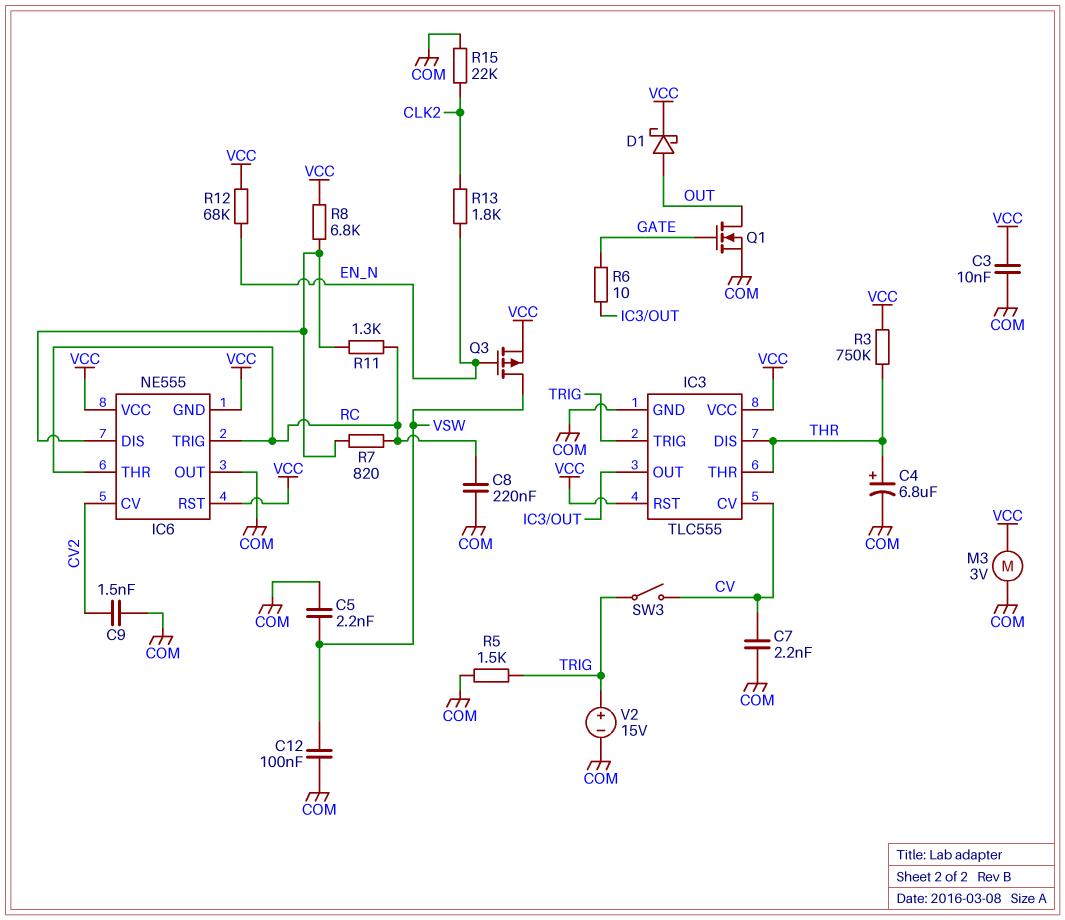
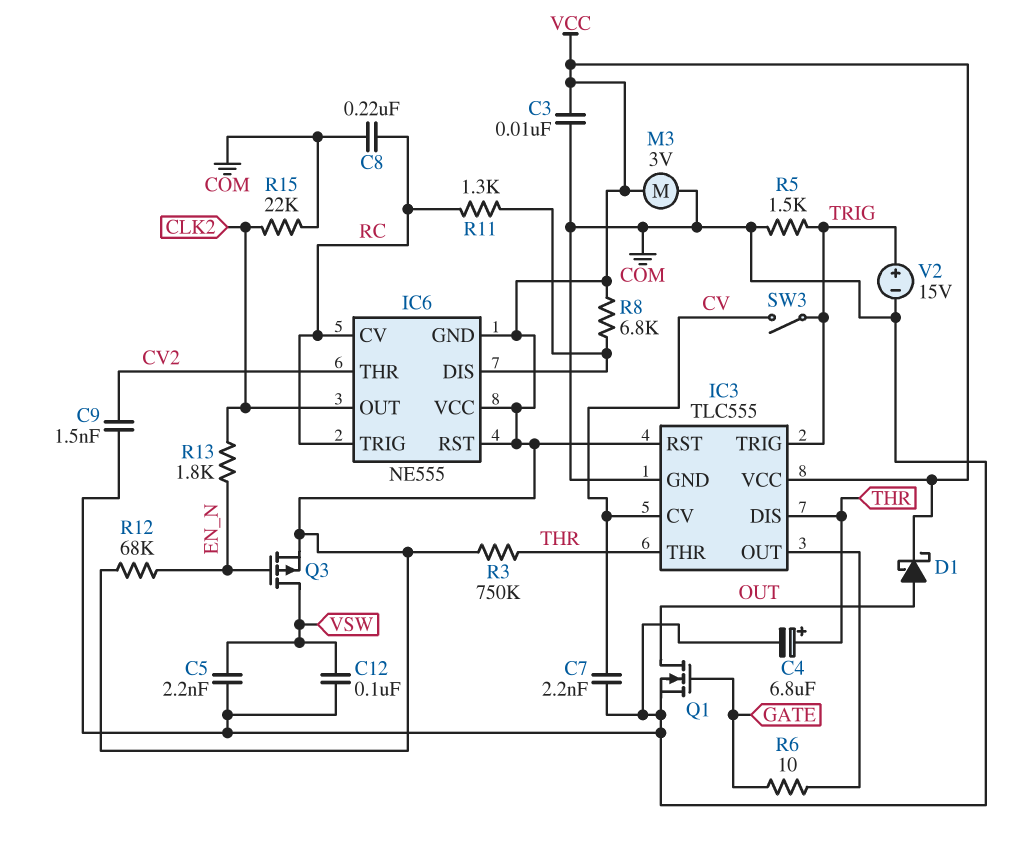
IC6 pin CV: CV2 -> RC
IC6 pin OUT: COM -> CLK2
IC6 pin THR: RC -> CV2
R7: 820 (IC6/DIS, RC) -> none

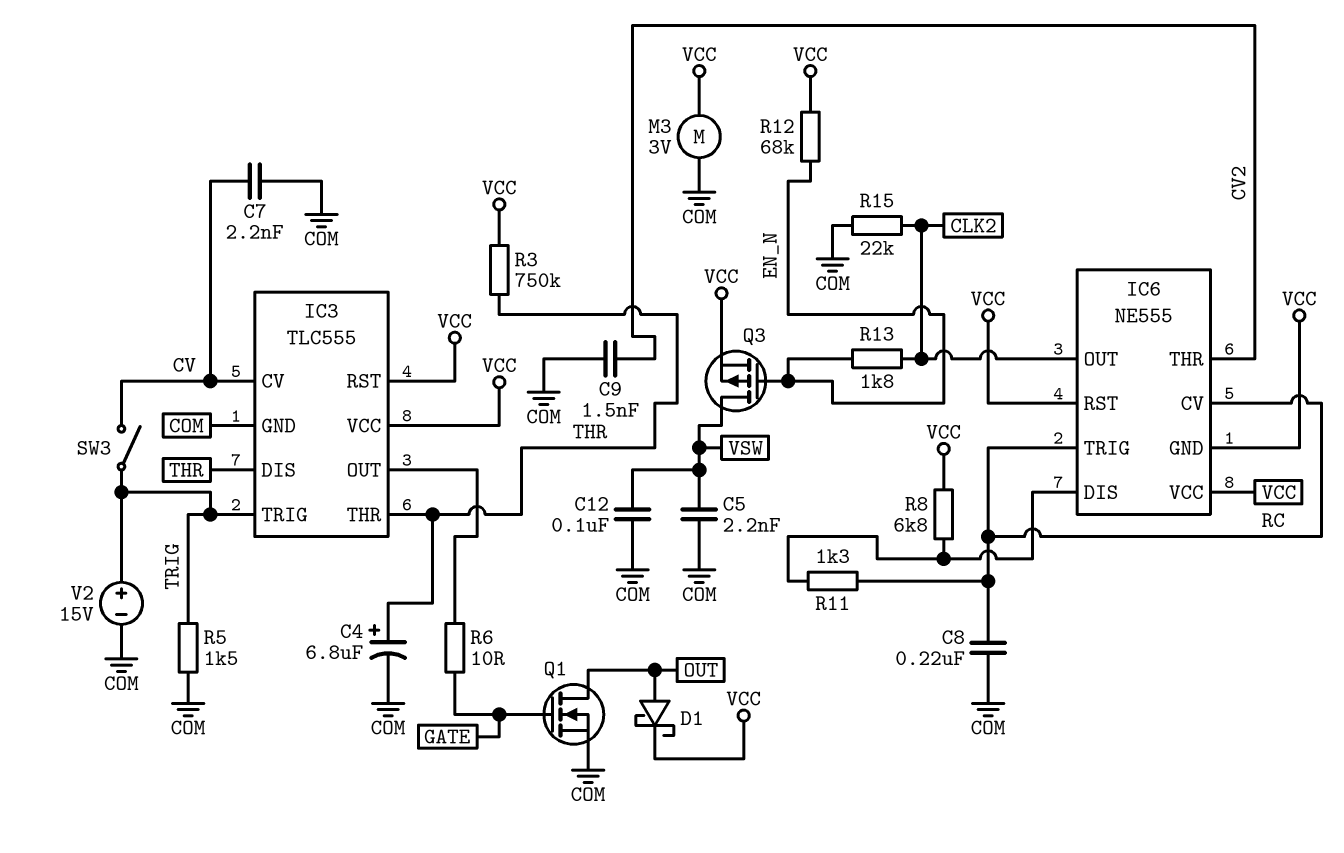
C3: 10nF (COM, VCC) -> none

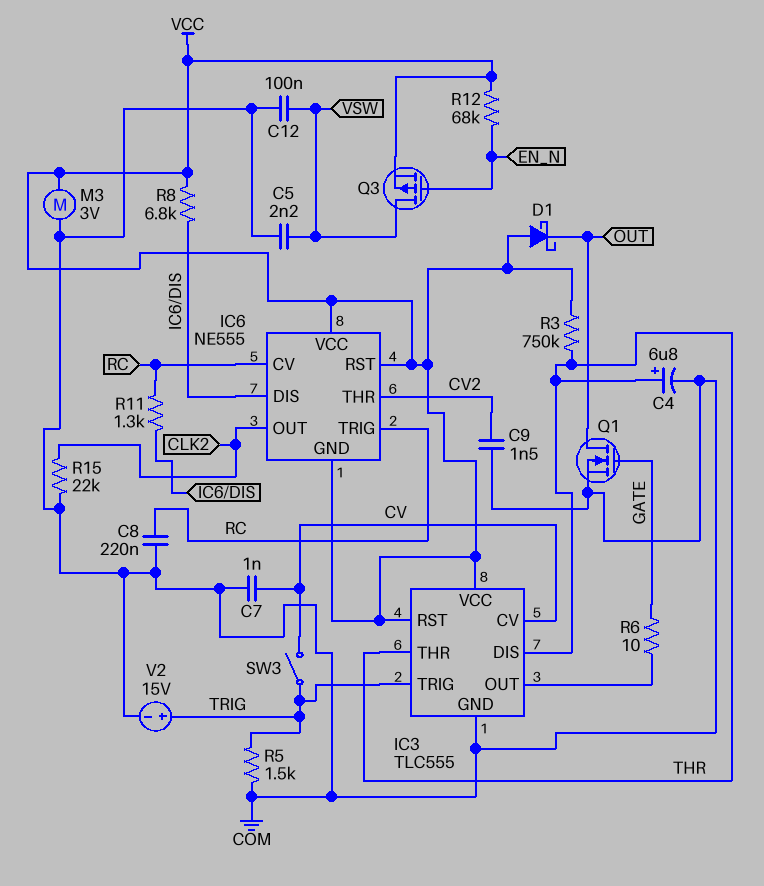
C7: 2.2nF (COM, CV) -> 1nF (COM, CV)
D1: schottky (A OUT, K VCC) -> schottky (A VCC, K OUT)
R13: 1.8k (CLK2, EN_N) -> none

